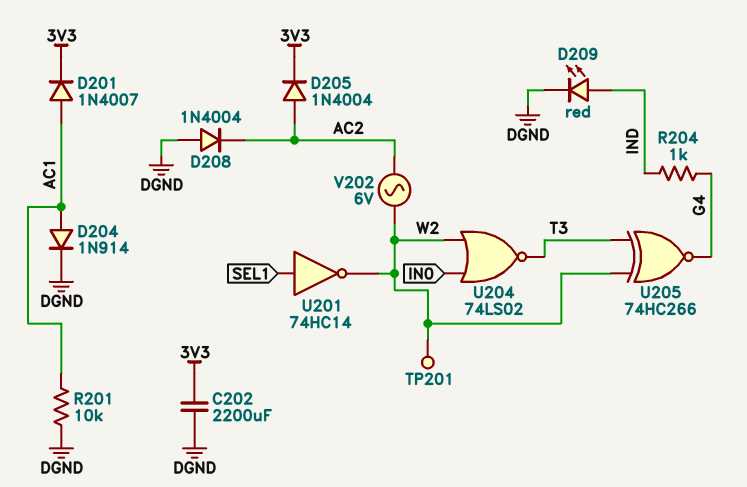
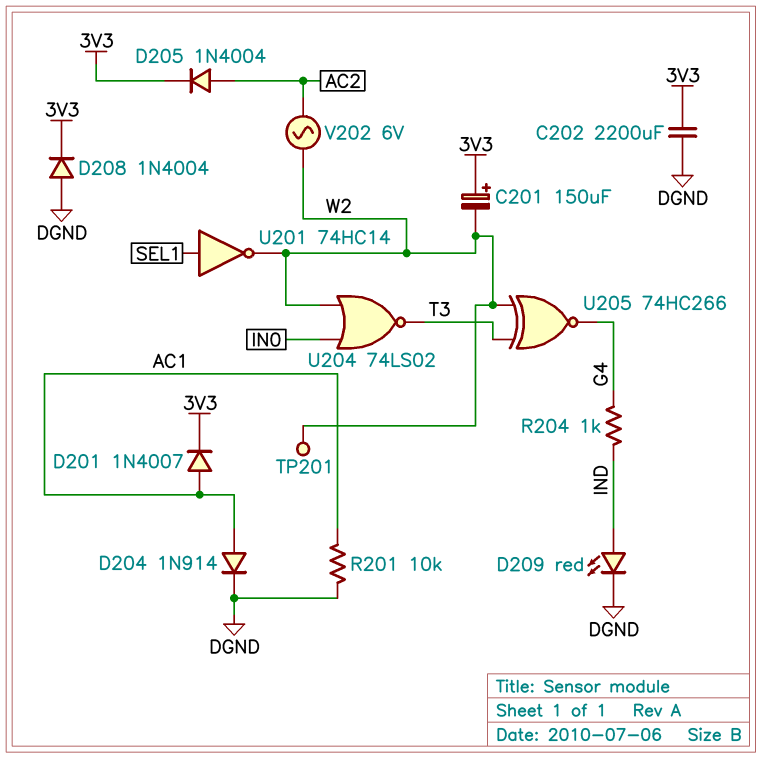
C201: none -> 150uF (plus 3V3, minus W2)
D208: diode 1N4004 (A DGND, K AC2) -> diode 1N4004 (A DGND, K 3V3)

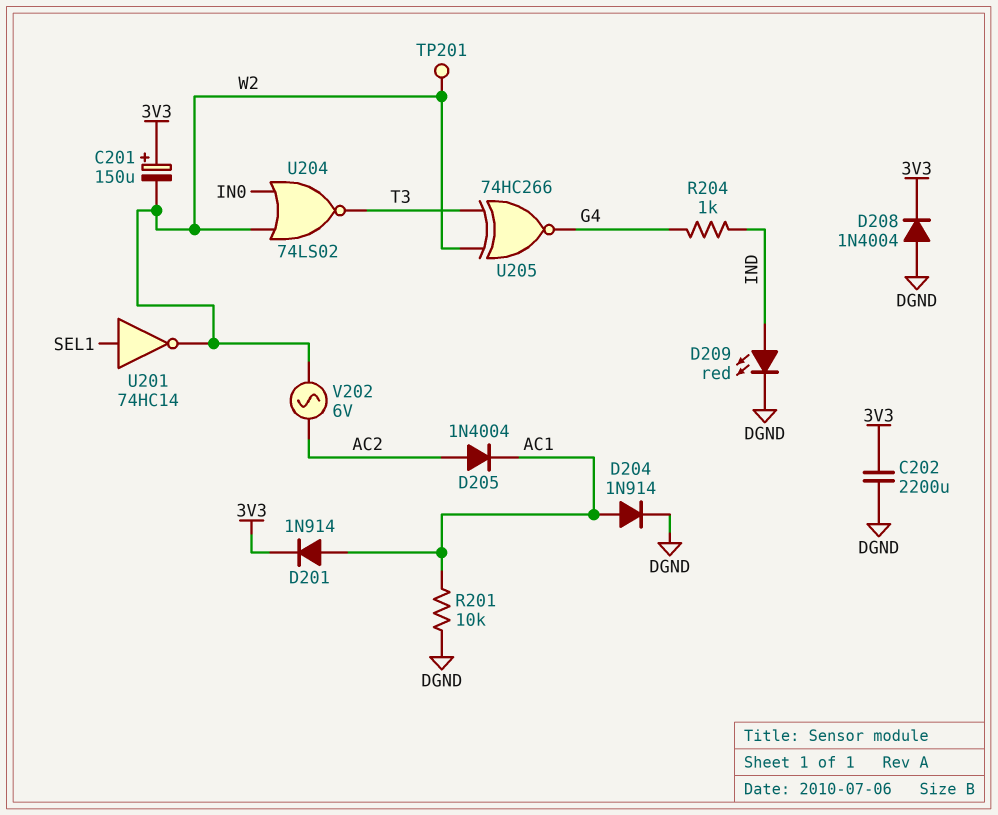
D201: diode 1N4007 (A AC1, K 3V3) -> diode 1N914 (A AC1, K 3V3)
D205: diode 1N4004 (A AC2, K 3V3) -> diode 1N4004 (A AC2, K AC1)

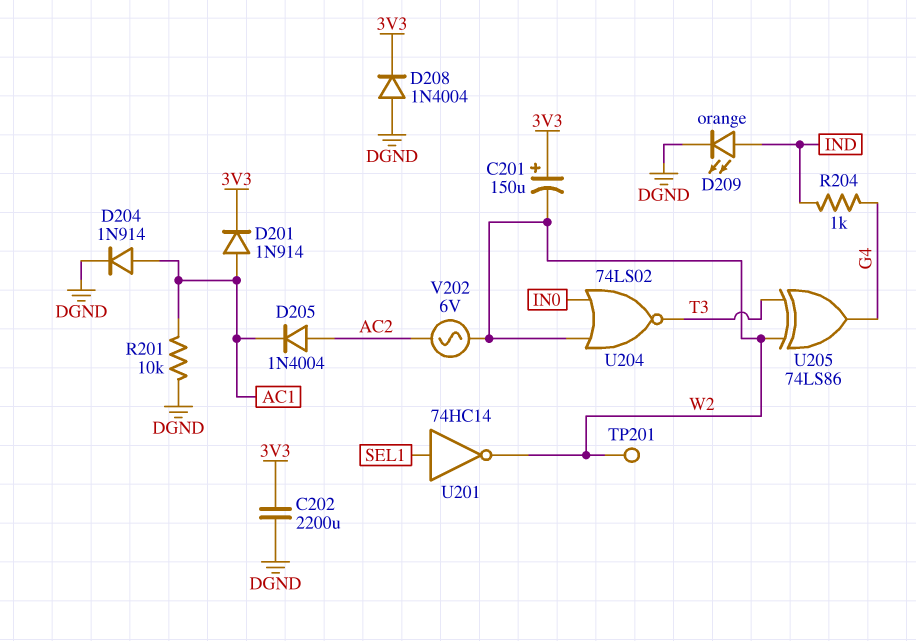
D209: LED red (A IND, K DGND) -> LED orange (A IND, K DGND)
U205: XNOR 74HC266 (in T3, in W2, out G4) -> XOR 74LS86 (in T3, in W2, out G4)

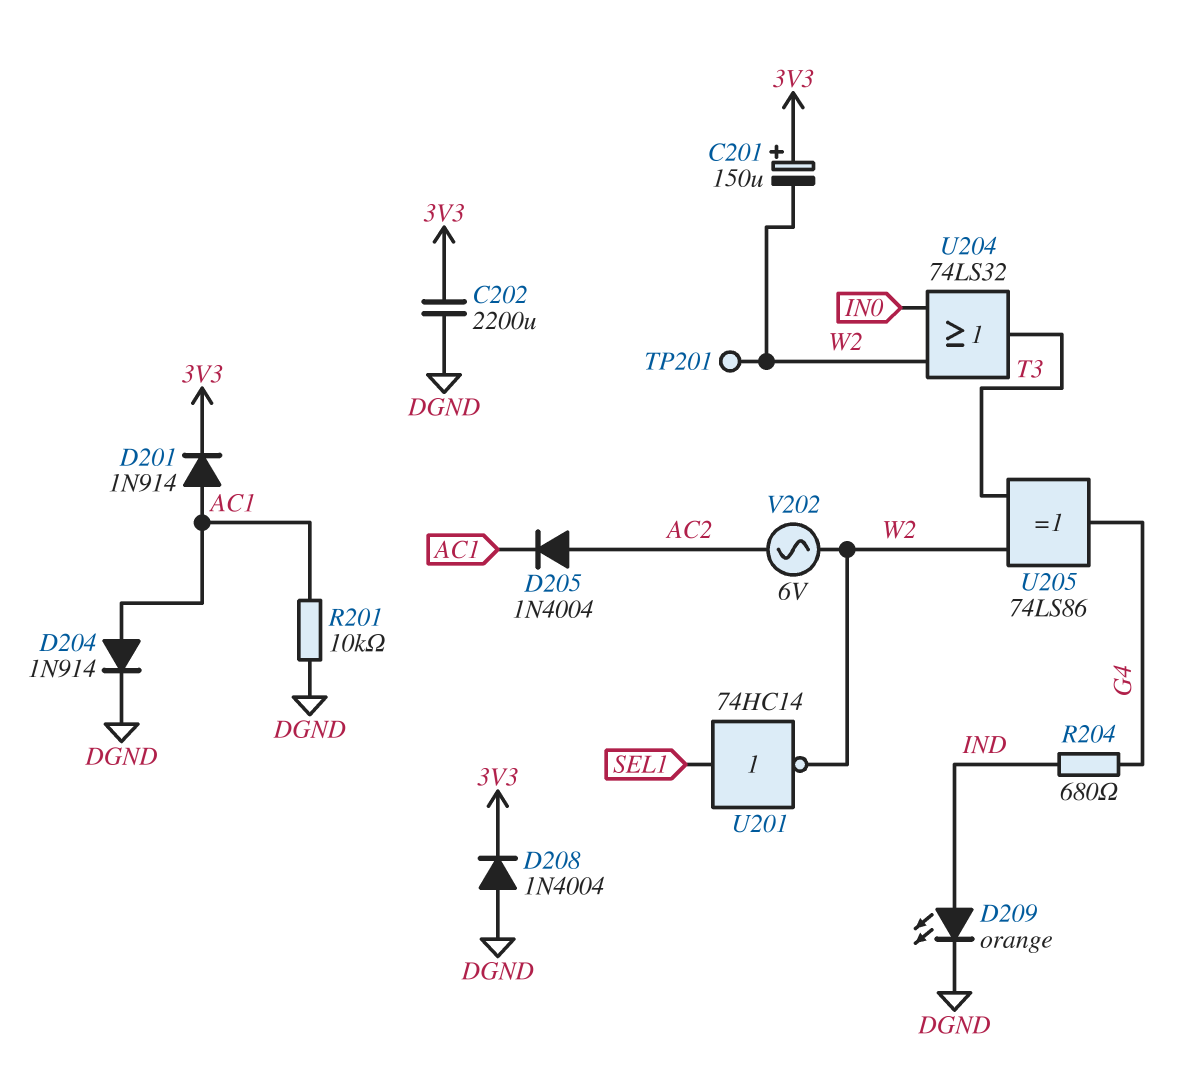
R204: 1k (G4, IND) -> 680 (G4, IND)
U204: NOR 74LS02 (in IN0, in W2, out T3) -> OR 74LS32 (in IN0, in W2, out T3)

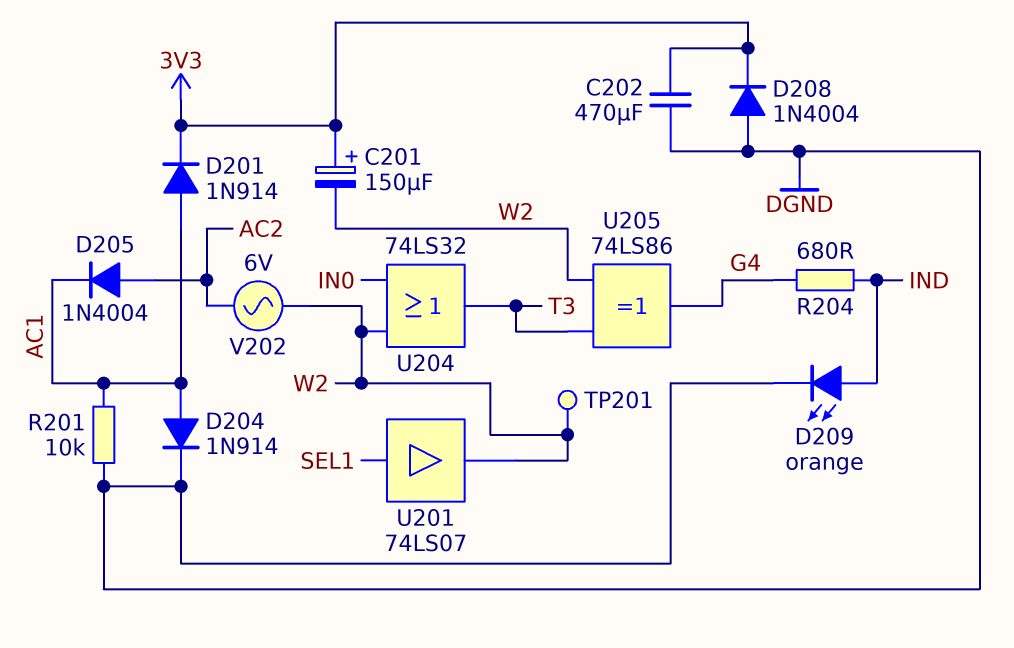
C202: 2200uF (3V3, DGND) -> 470uF (3V3, DGND)
U201: NOT 74HC14 (in SEL1, out W2) -> buffer 74LS07 (in SEL1, out W2)

